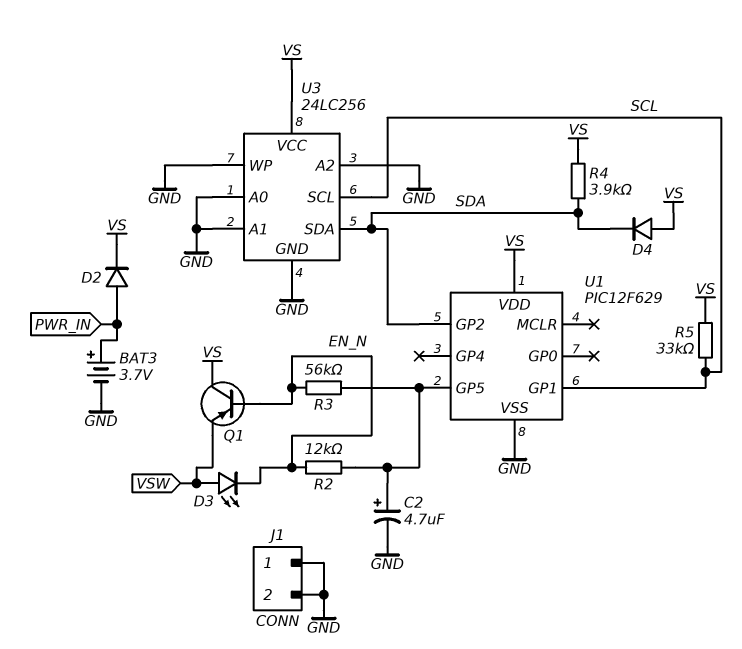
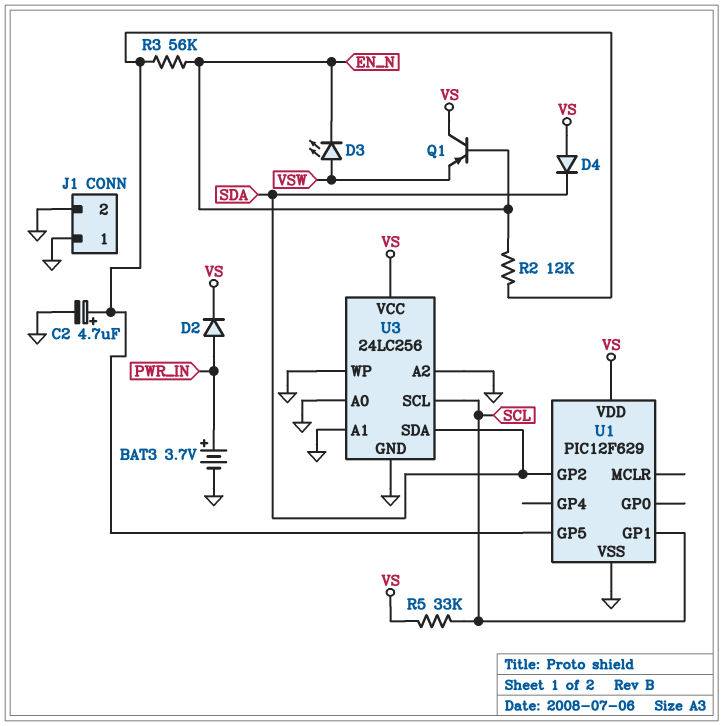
R4: 3.9k (SDA, VS) -> none

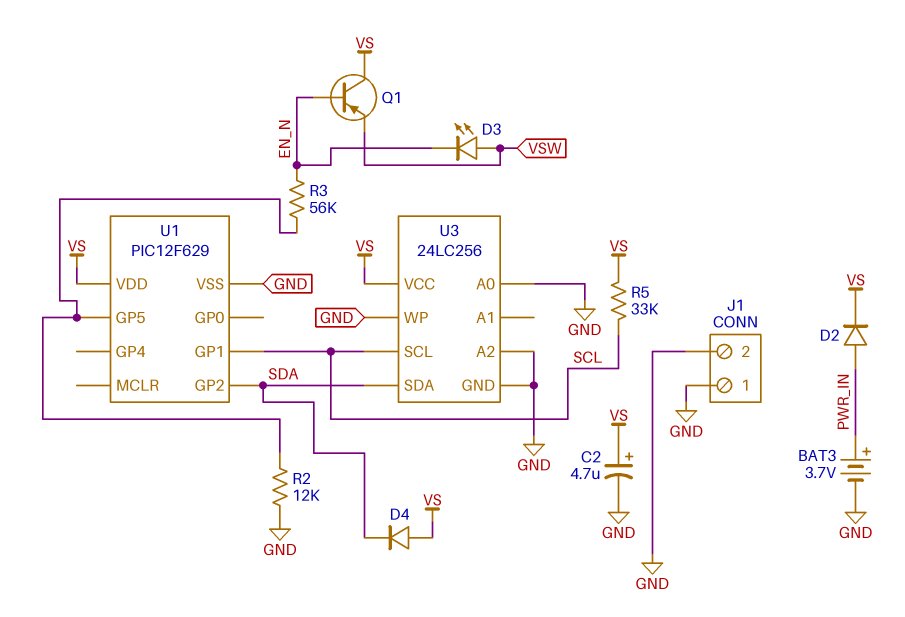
C2: 4.7uF (plus U1/GP5, minus GND) -> 4.7uF (plus VS, minus GND)
R2: 12k (EN_N, U1/GP5) -> 12k (GND, U1/GP5)
U3 pin A1: GND -> none

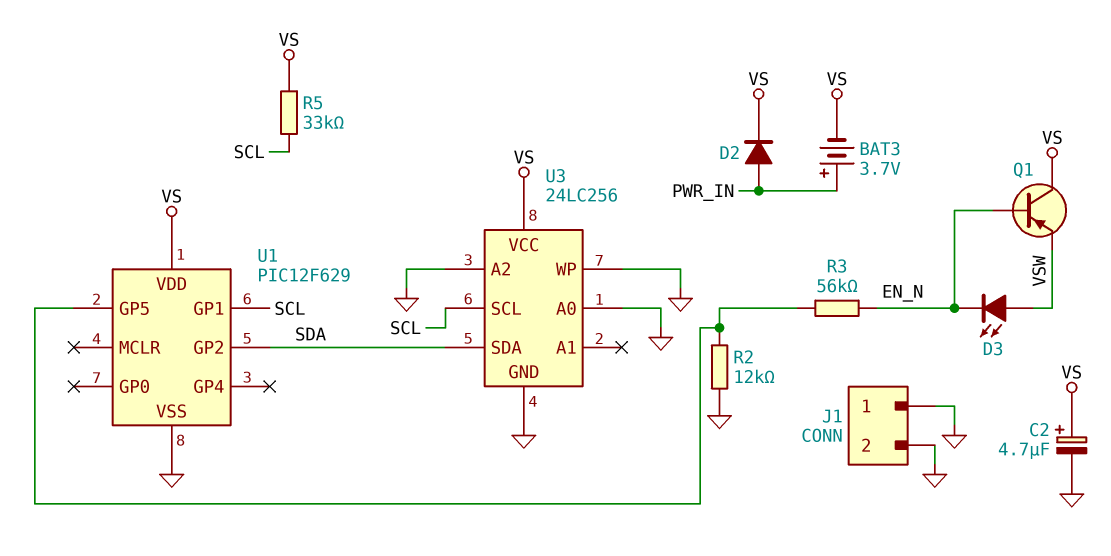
BAT3: 3.7V (plus PWR_IN, minus GND) -> 3.7V (plus PWR_IN, minus VS)
D4: diode (A VS, K SDA) -> none

